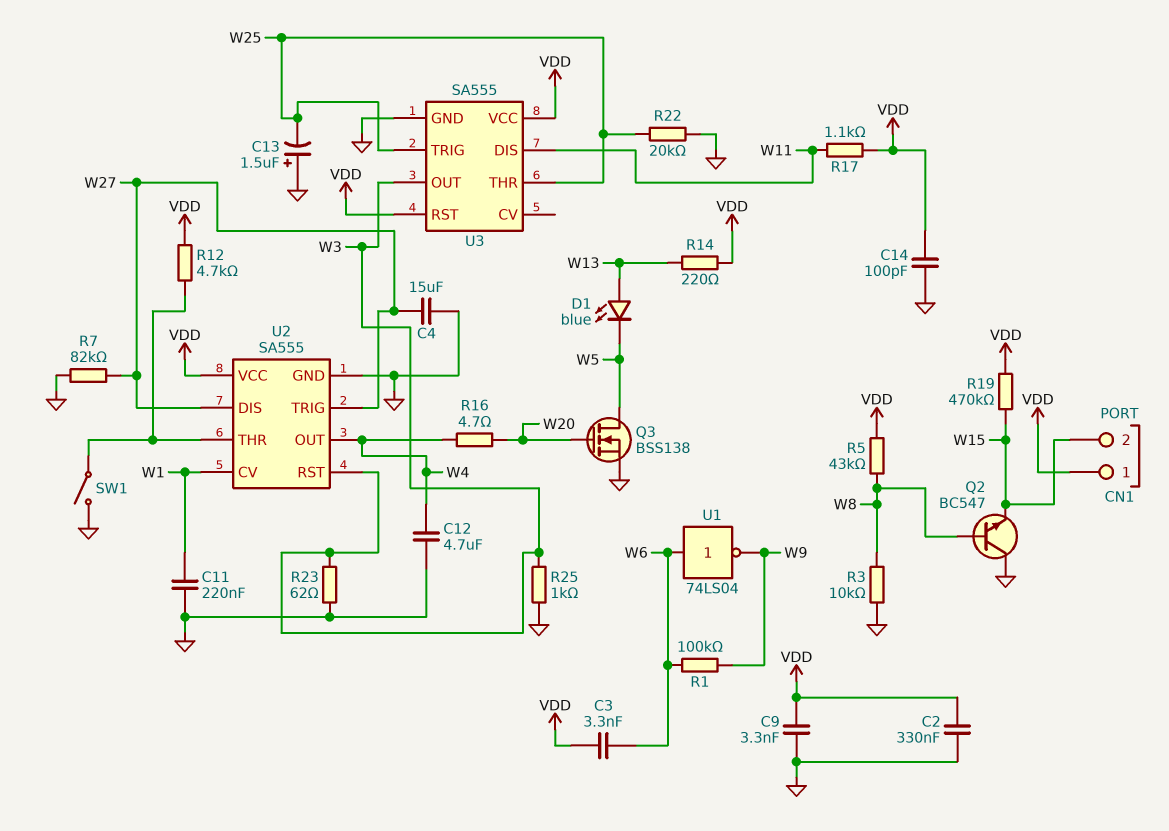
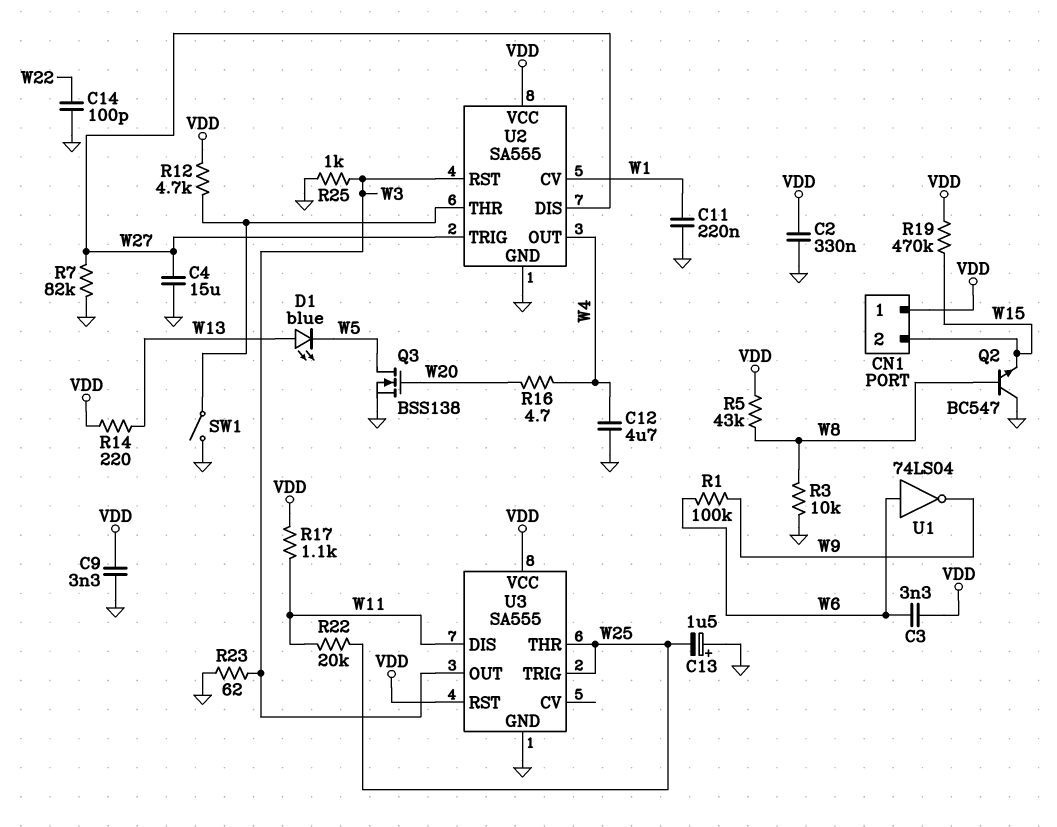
C14: 100pF (GND, VDD) -> 100pF (GND, W22)
R22: 20k (GND, W25) -> 20k (W11, W25)

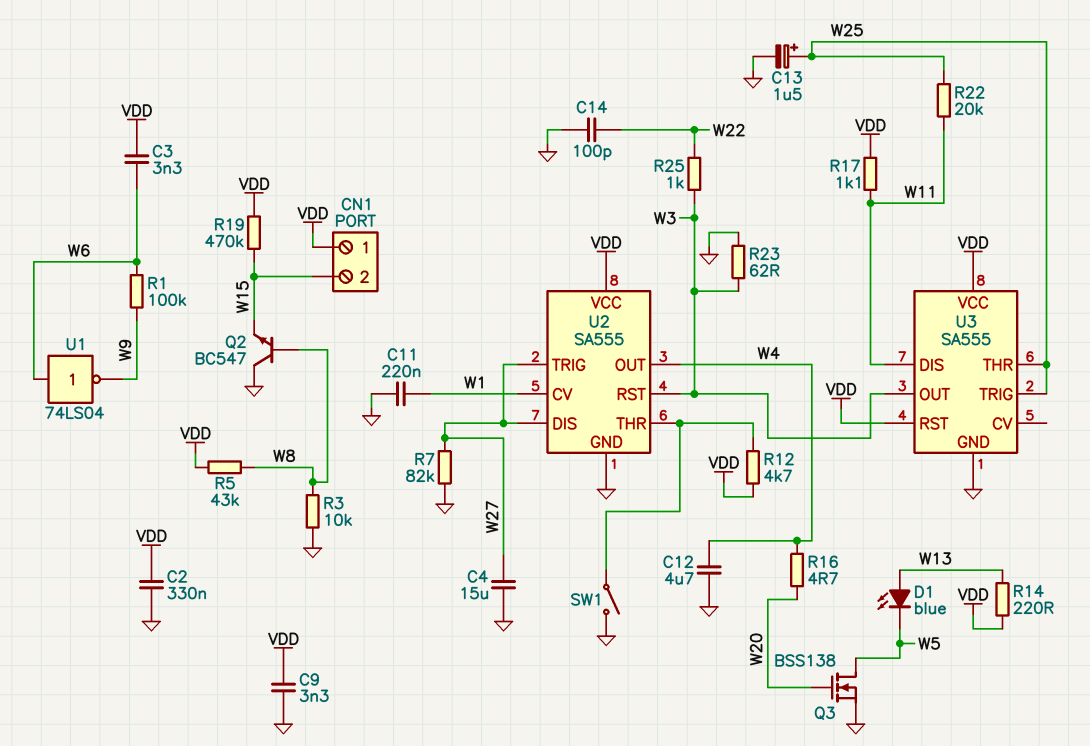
C13: 1.5uF (plus GND, minus W25) -> 1.5uF (plus W25, minus GND)
R25: 1k (GND, W3) -> 1k (W3, W22)

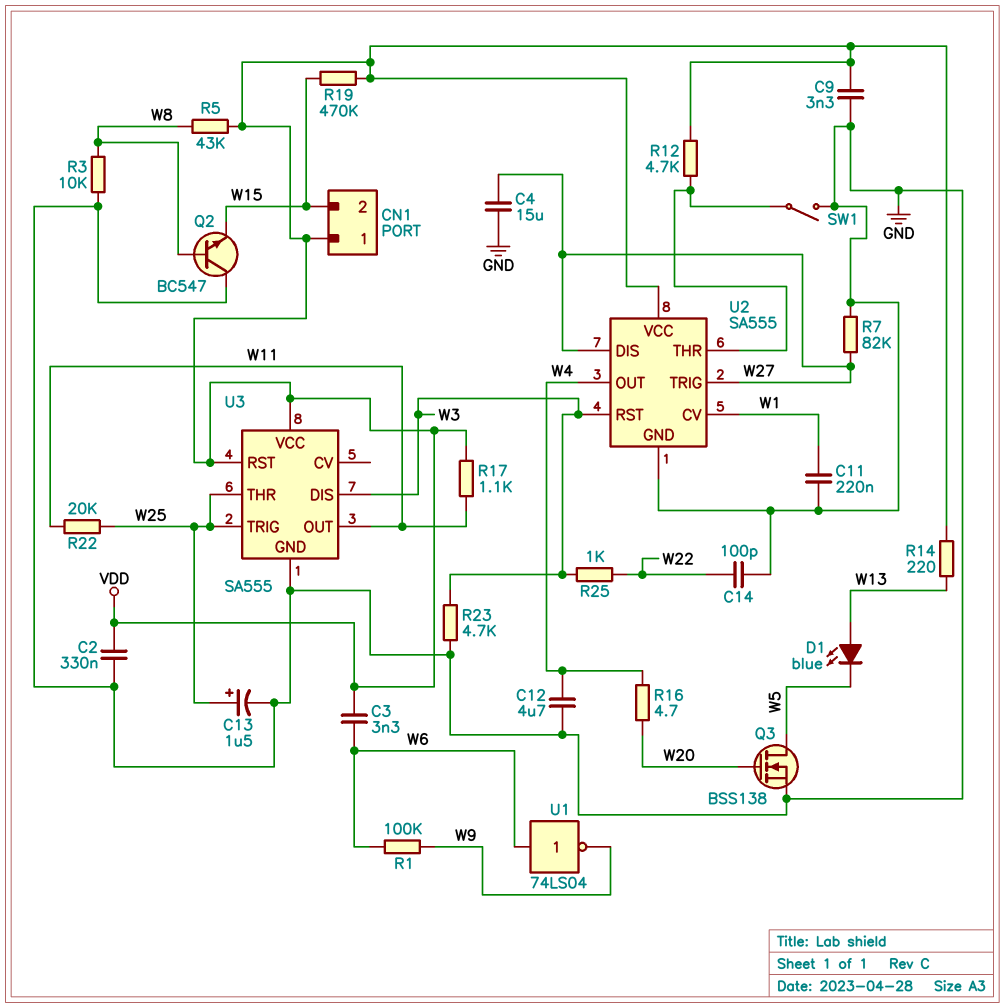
R23: 62 (GND, W3) -> 4.7k (GND, W3)
U3 pin DIS: W11 -> W3
U3 pin OUT: W3 -> W11

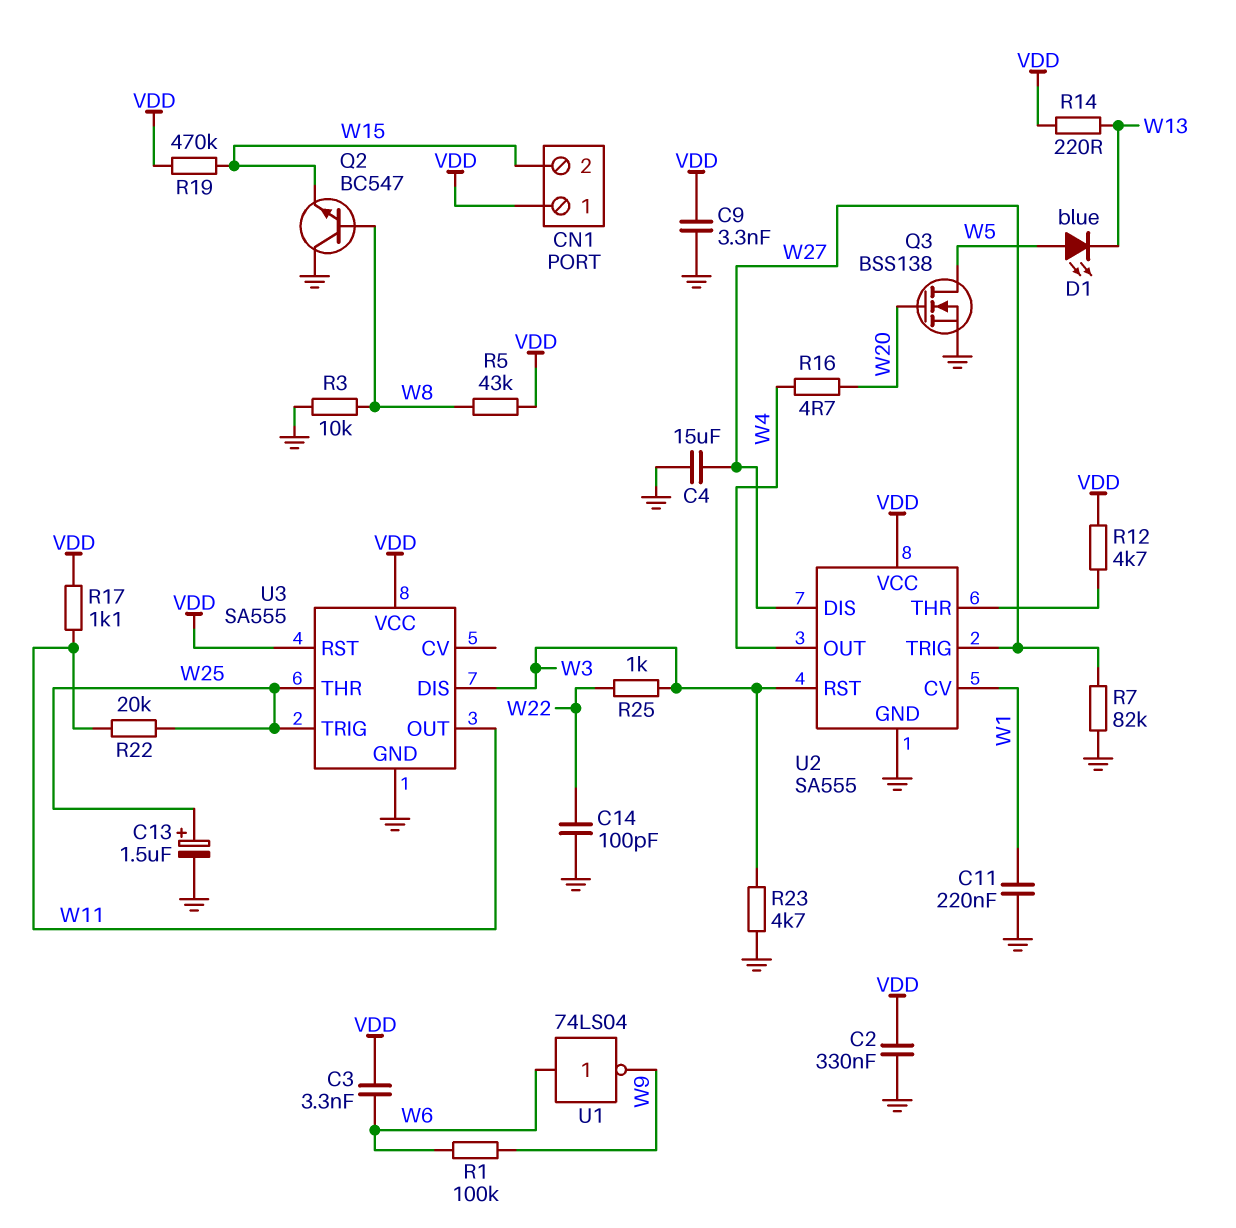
C12: 4.7uF (GND, W4) -> none
D1: LED blue (A W13, K W5) -> LED blue (A W5, K W13)
SW1: switch (GND, U2/THR) -> none

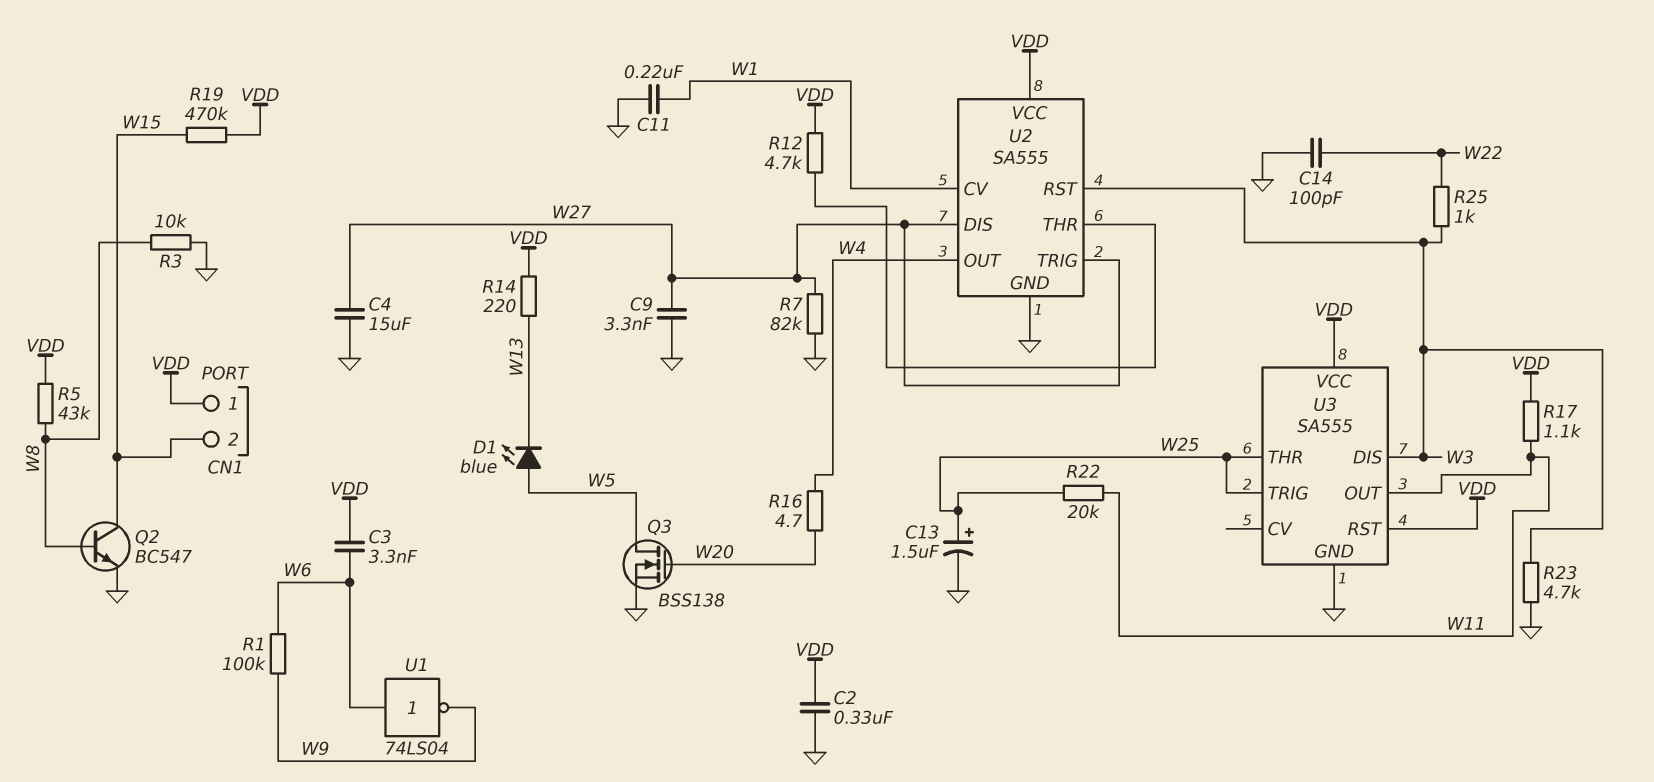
C9: 3.3nF (GND, VDD) -> 3.3nF (GND, W27)
Q2: NPN BC547 (B W8, C GND, E W15) -> NPN BC547 (B W8, C W15, E GND)

